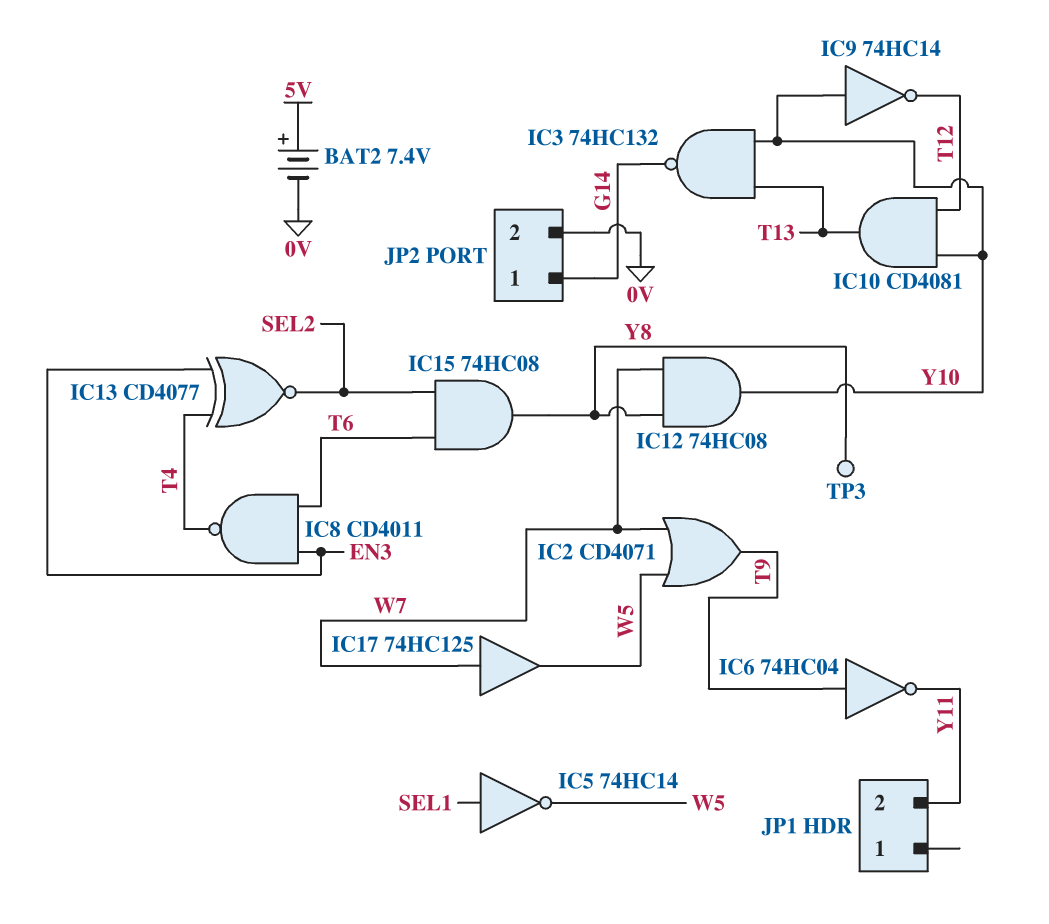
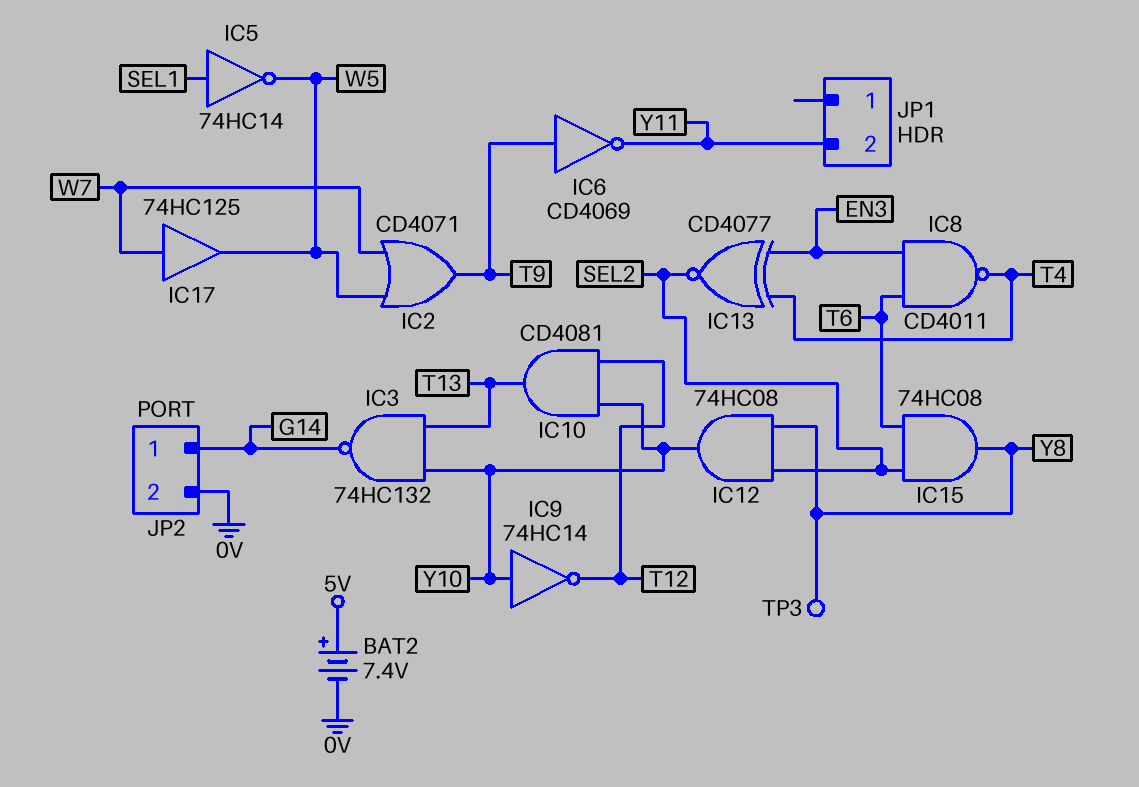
IC6: NOT 74HC04 (in T9, out Y11) -> NOT CD4069 (in T9, out Y11)
IC12: AND 74HC08 (in W7, in Y8, out Y10) -> AND 74HC08 (in SEL2, in Y8, out Y10)

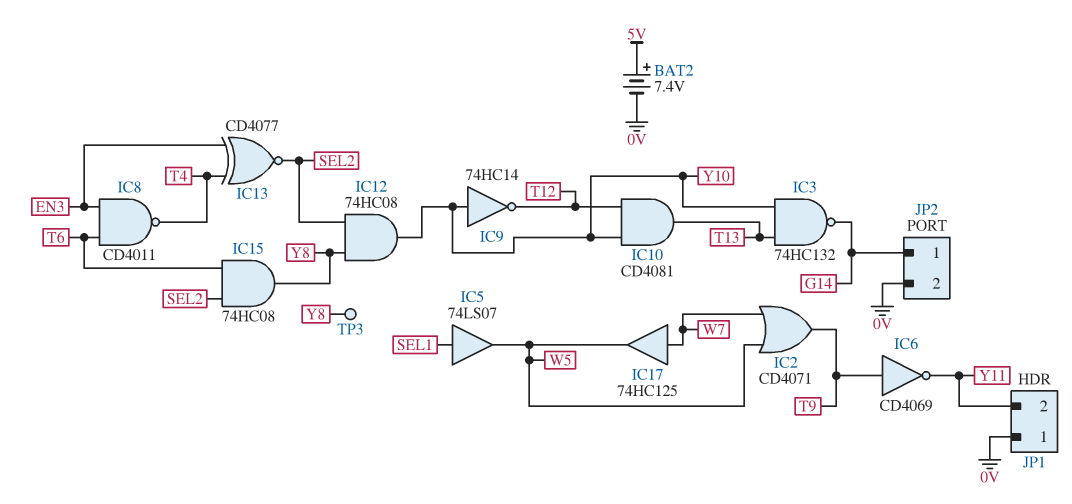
IC5: NOT 74HC14 (in SEL1, out W5) -> buffer 74LS07 (in SEL1, out W5)
JP1 pin 1: none -> 0V

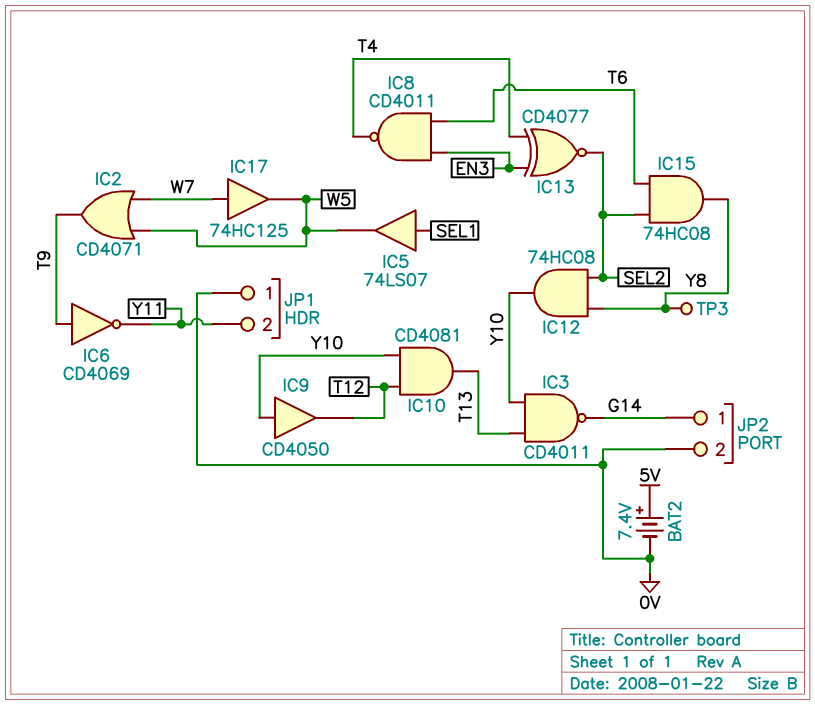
IC3: NAND 74HC132 (in T13, in Y10, out G14) -> NAND CD4011 (in T13, in Y10, out G14)
IC9: NOT 74HC14 (in Y10, out T12) -> buffer CD4050 (in Y10, out T12)

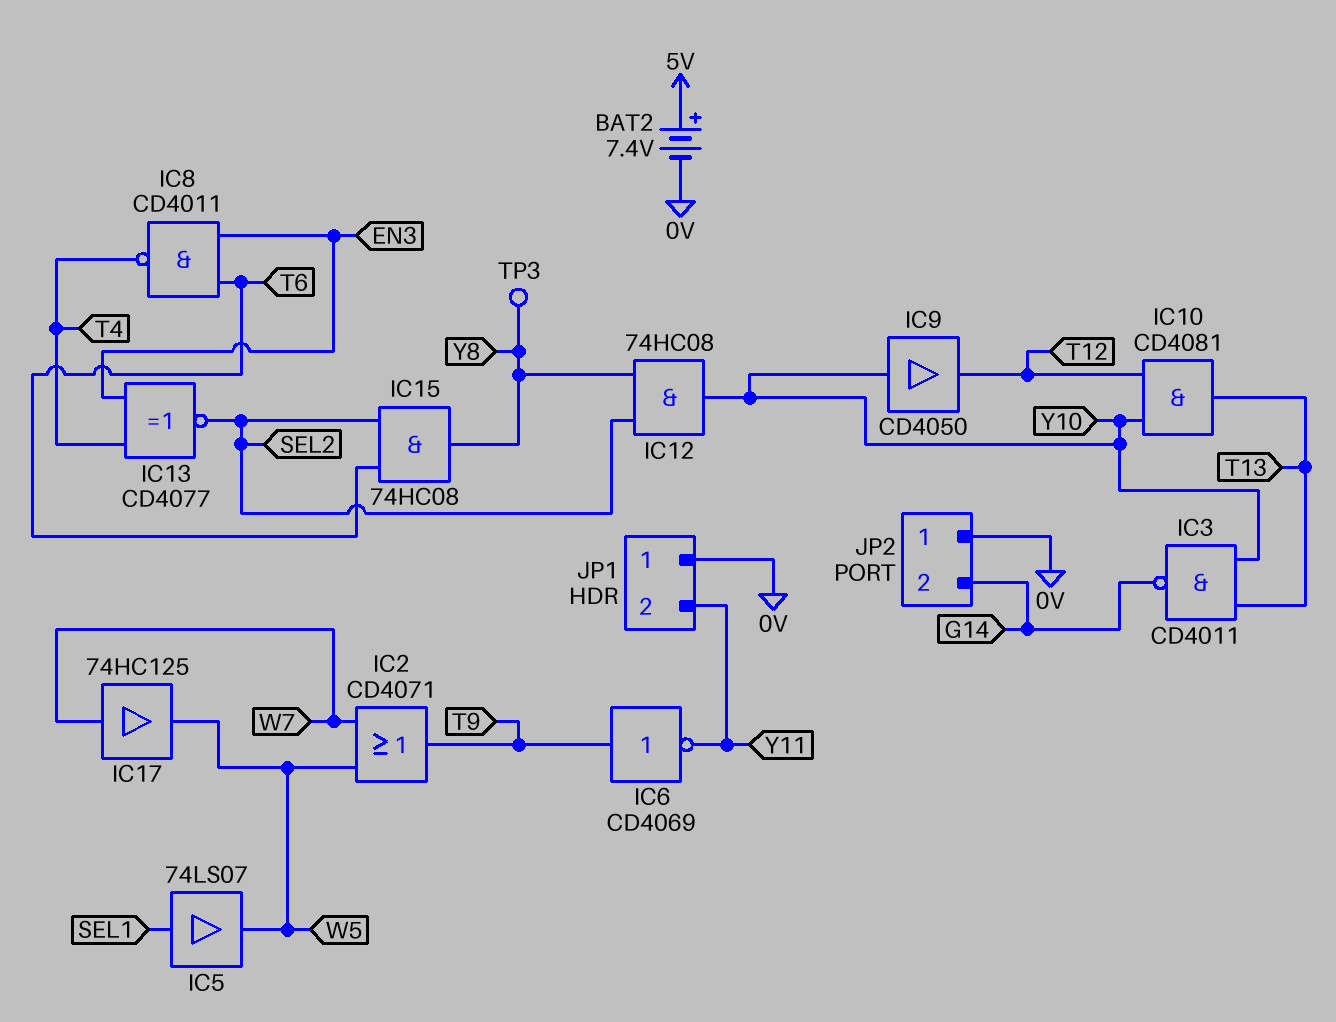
JP2 pin 1: G14 -> 0V
JP2 pin 2: 0V -> G14

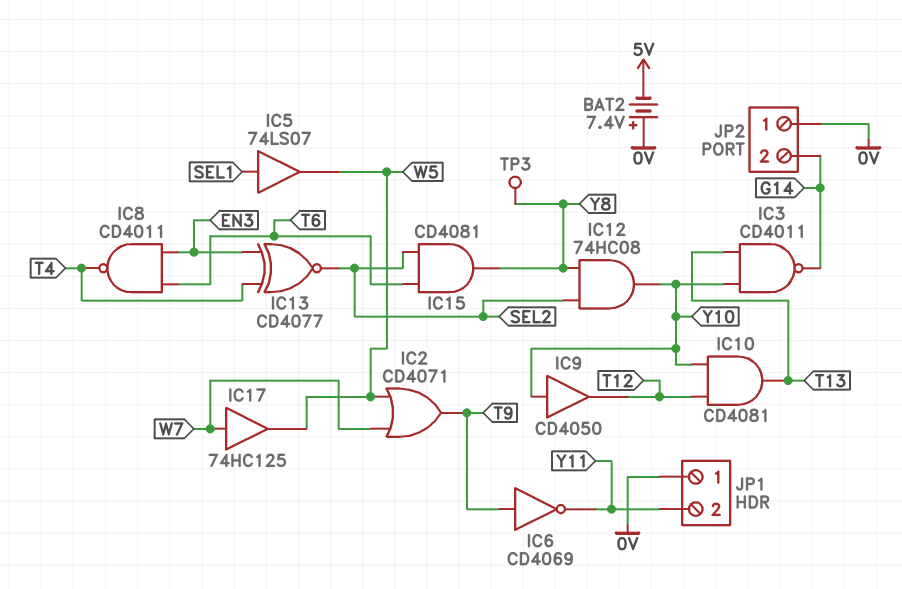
BAT2: 7.4V (plus 5V, minus 0V) -> 7.4V (plus 0V, minus 5V)
IC15: AND 74HC08 (in SEL2, in T6, out Y8) -> AND CD4081 (in SEL2, in T6, out Y8)

